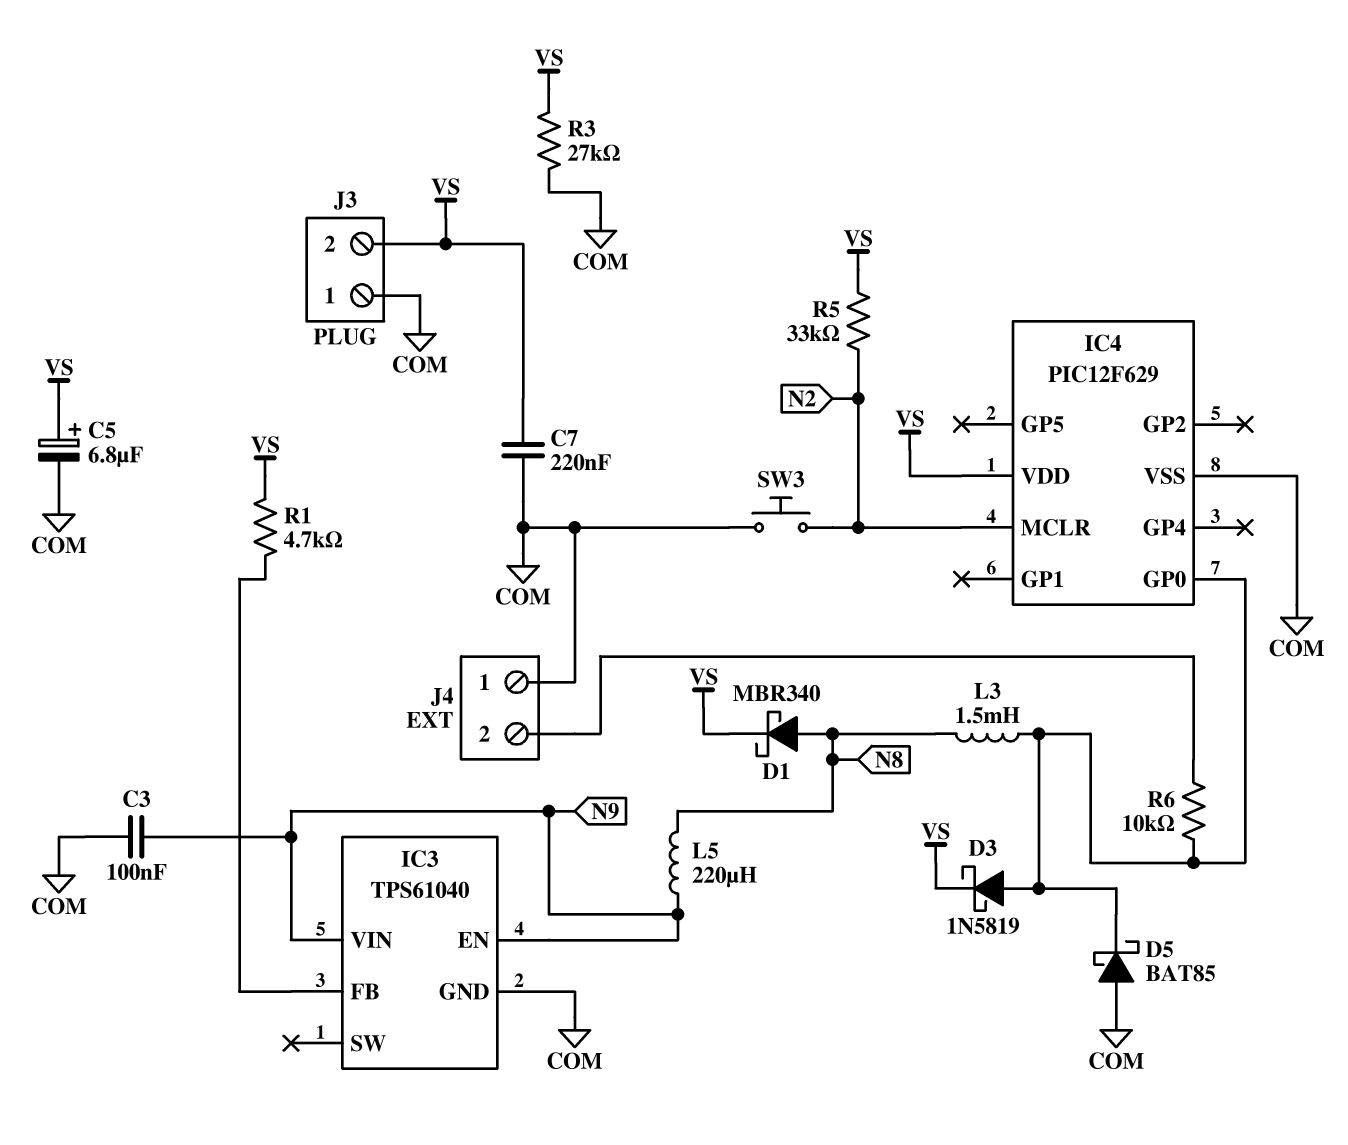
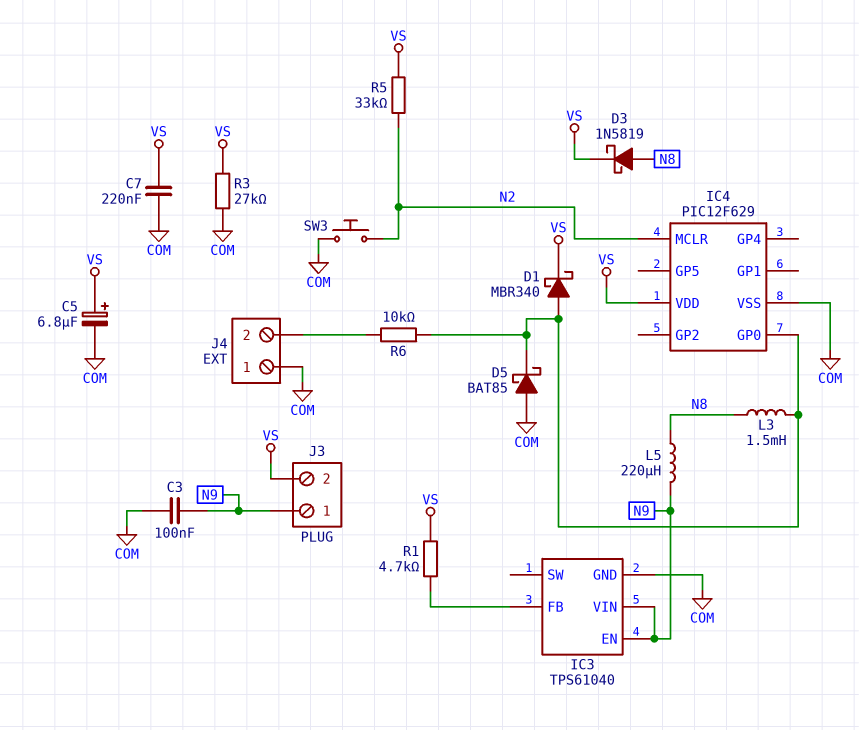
D1: schottky MBR340 (A N8, K VS) -> schottky MBR340 (A IC4/GP0, K VS)
D3: schottky 1N5819 (A IC4/GP0, K VS) -> schottky 1N5819 (A N8, K VS)
J3 pin 1: COM -> N9

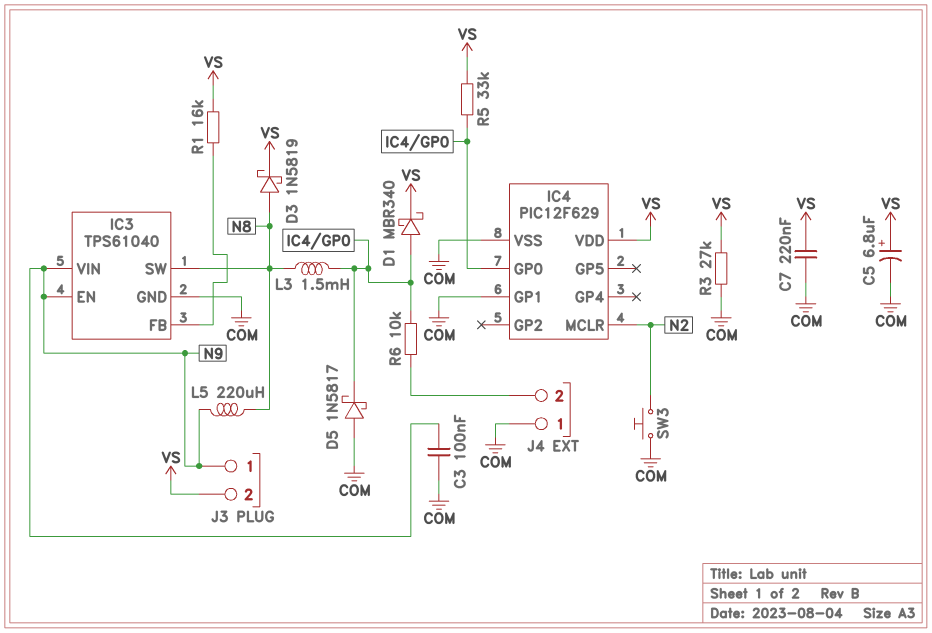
D5: schottky BAT85 (A COM, K IC4/GP0) -> schottky 1N5817 (A COM, K IC4/GP0)
IC3 pin SW: none -> N8
IC4 pin GP1: none -> COM
R1: 4.7k (IC3/FB, VS) -> 16k (IC3/FB, VS)
R5: 33k (N2, VS) -> 33k (IC4/GP0, VS)

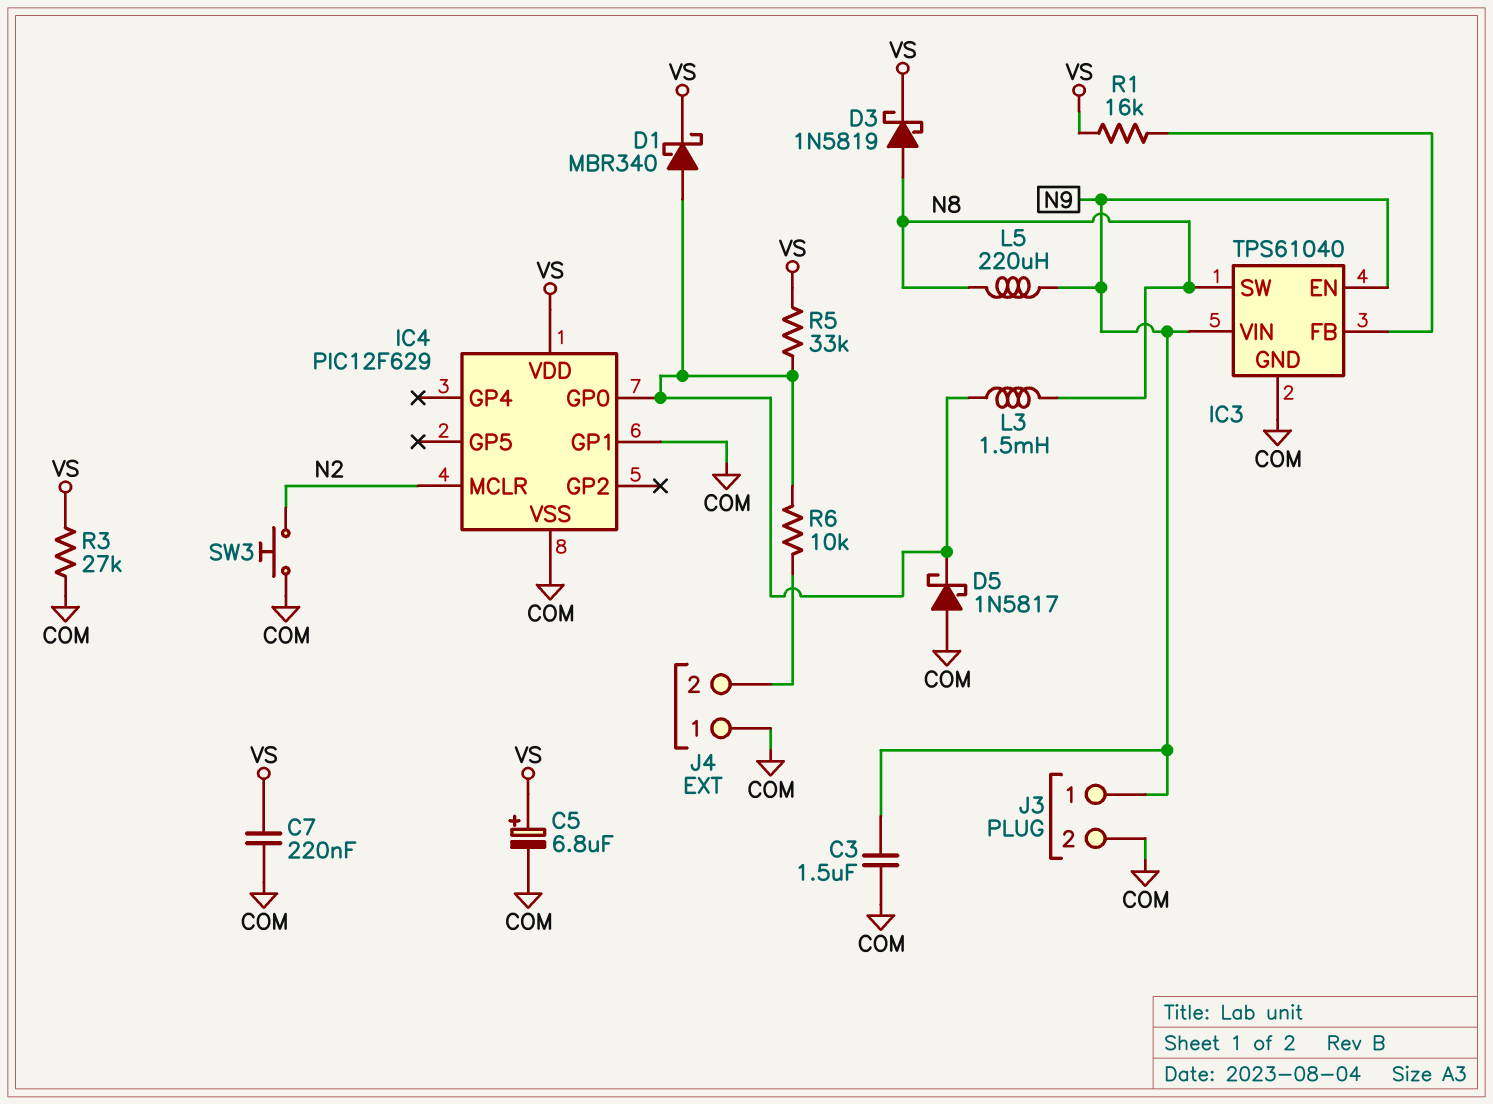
C3: 100nF (COM, N9) -> 1.5uF (COM, N9)
J3 pin 2: VS -> COM

